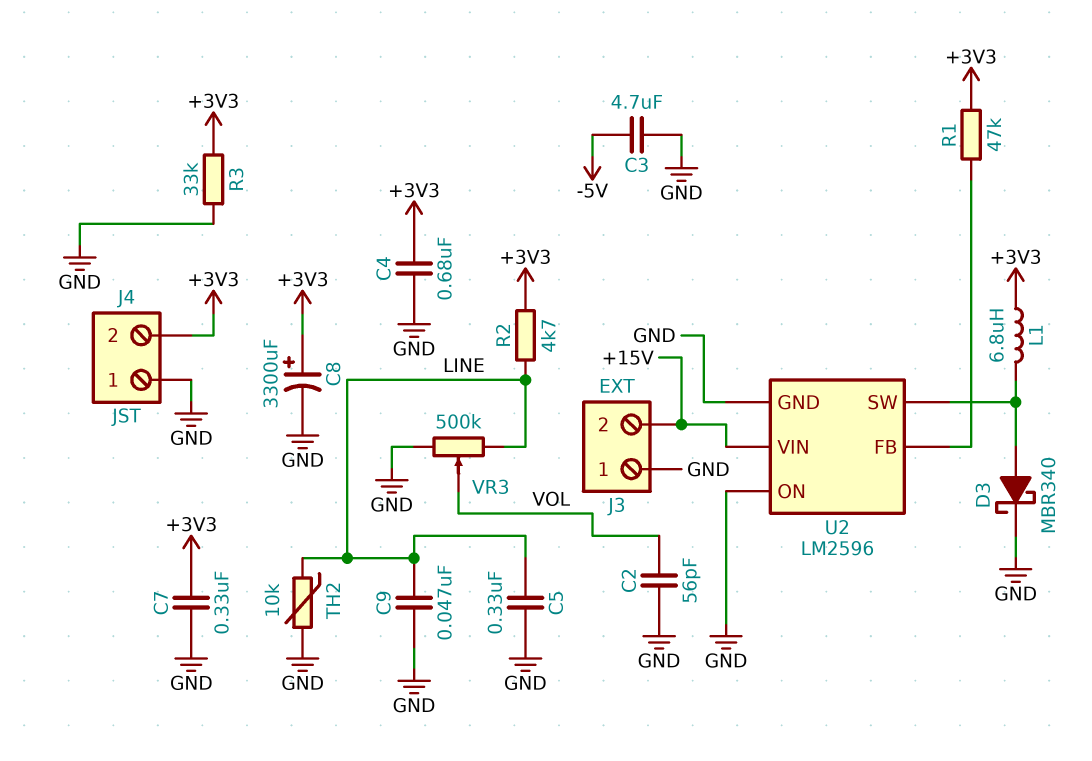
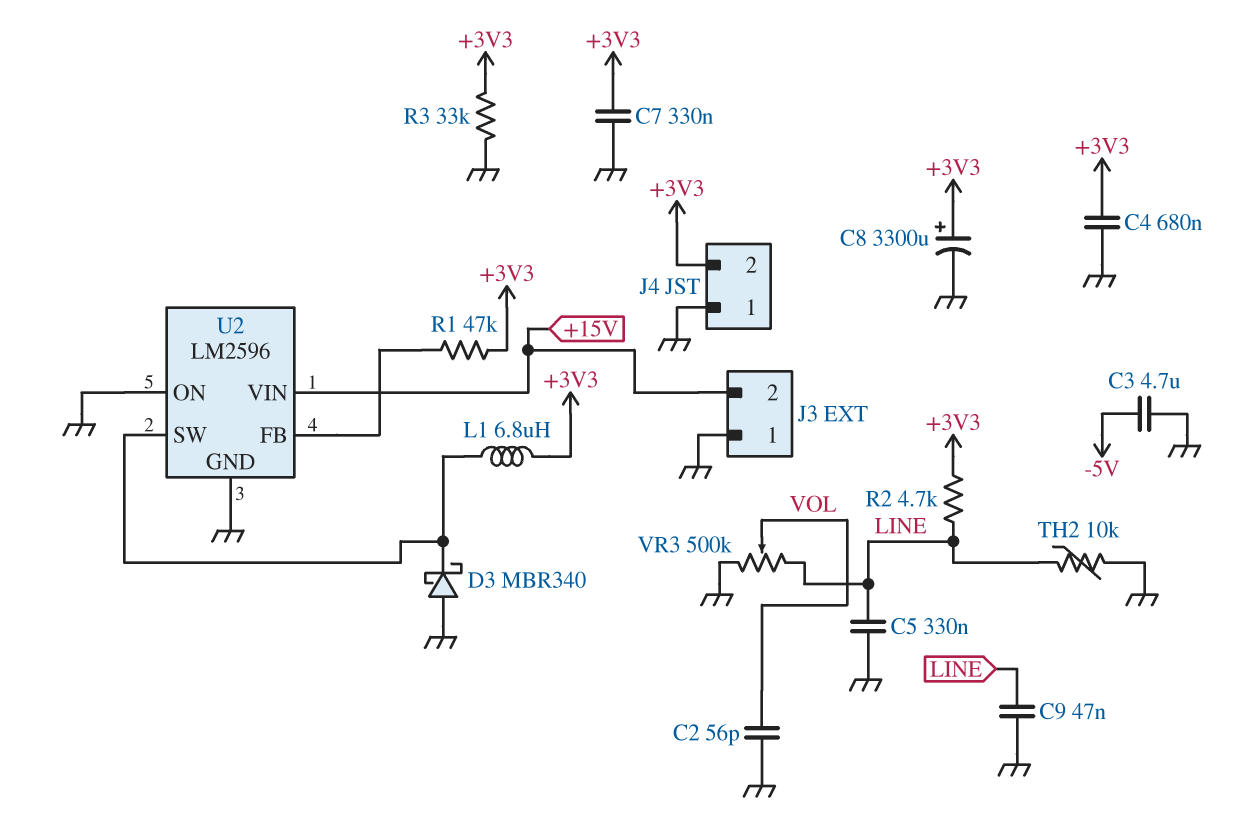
D3: schottky MBR340 (A U2/SW, K GND) -> schottky MBR340 (A GND, K U2/SW)

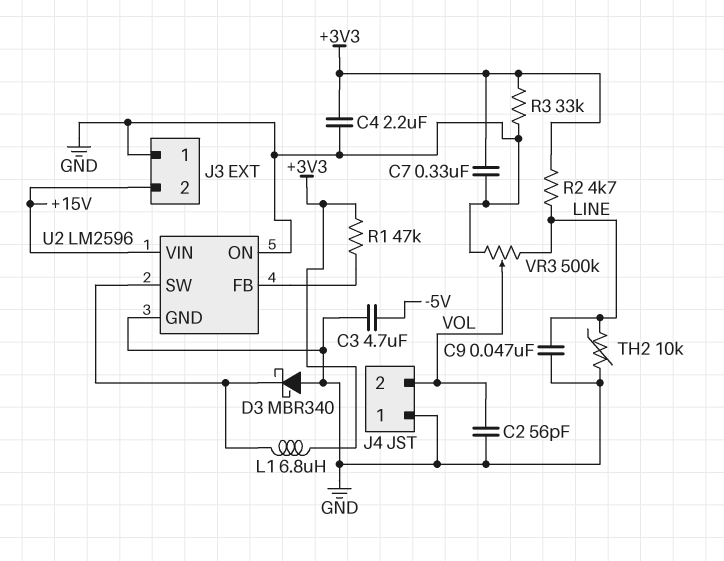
C4: 680nF (+3V3, GND) -> 2.2uF (+3V3, GND)
C5: 330nF (GND, LINE) -> none
C8: 3300uF (plus +3V3, minus GND) -> none
J4 pin 2: +3V3 -> VOL

